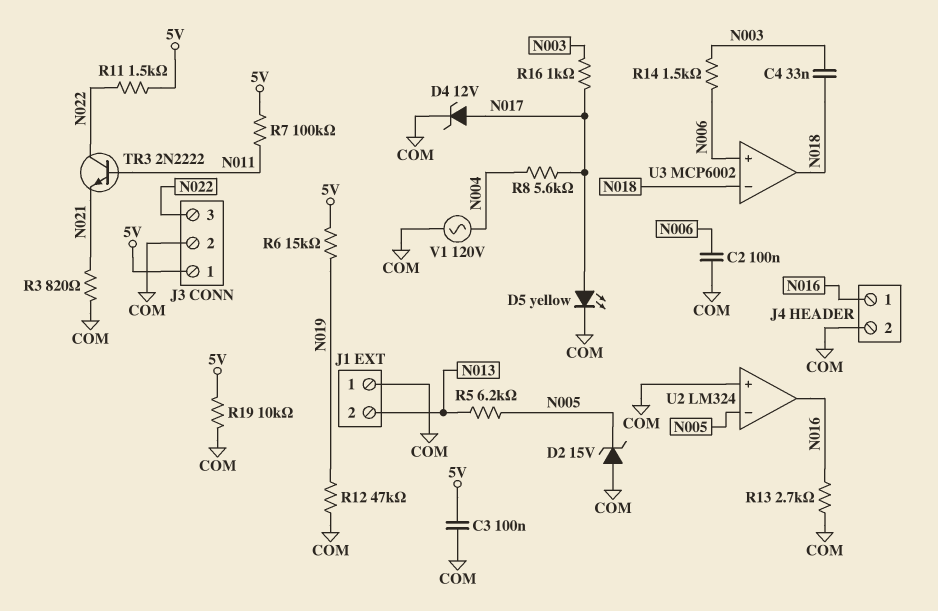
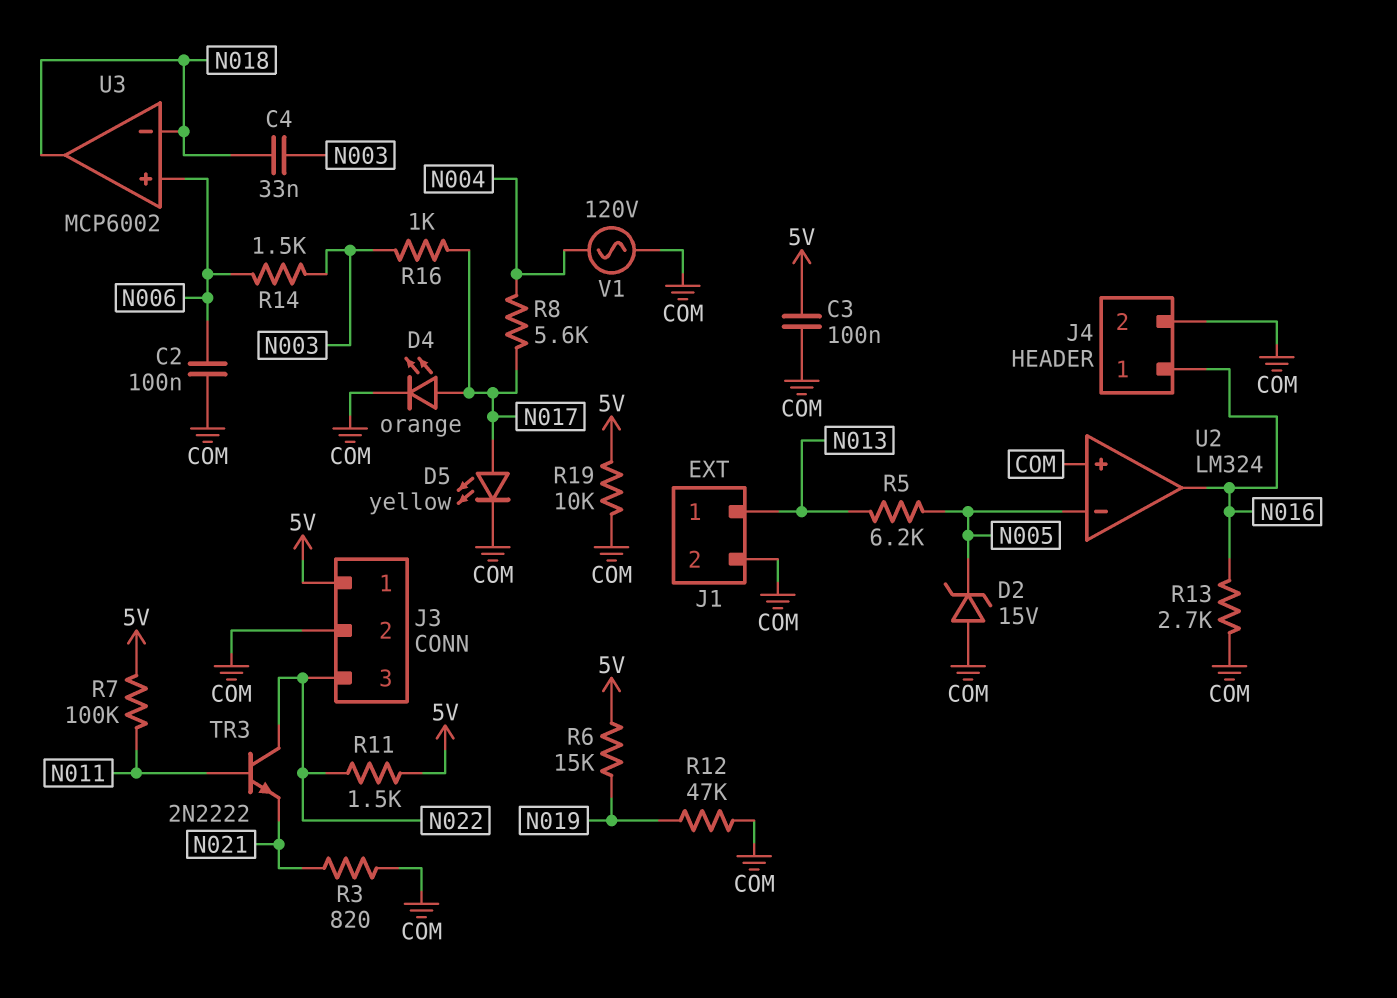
D4: zener 12V (A N017, K COM) -> LED orange (A N017, K COM)
J1 pin 1: COM -> N013
J1 pin 2: N013 -> COM

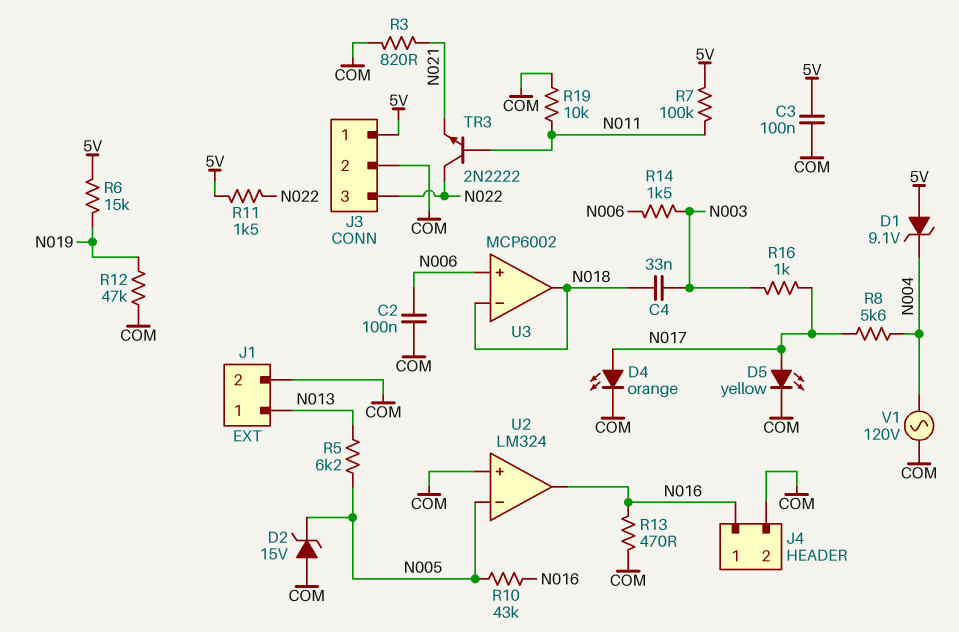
D1: none -> zener 9.1V (A 5V, K N004)
R10: none -> 43k (N005, N016)
R13: 2.7k (COM, N016) -> 470 (COM, N016)
R19: 10k (5V, COM) -> 10k (COM, N011)

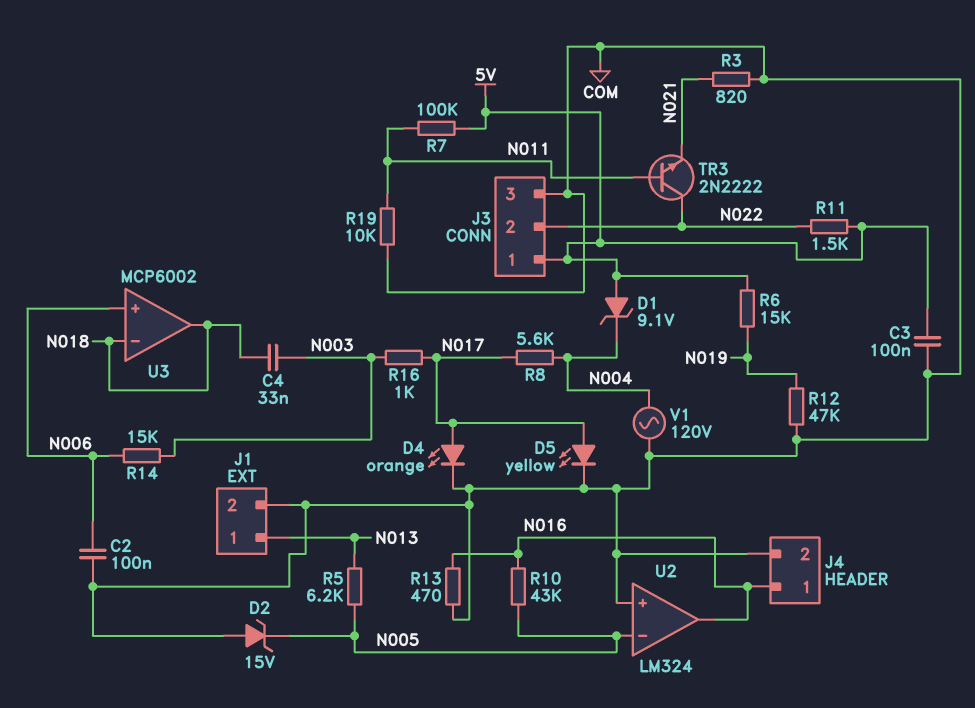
J3 pin 2: COM -> N022
J3 pin 3: N022 -> COM
R14: 1.5k (N003, N006) -> 15k (N003, N006)

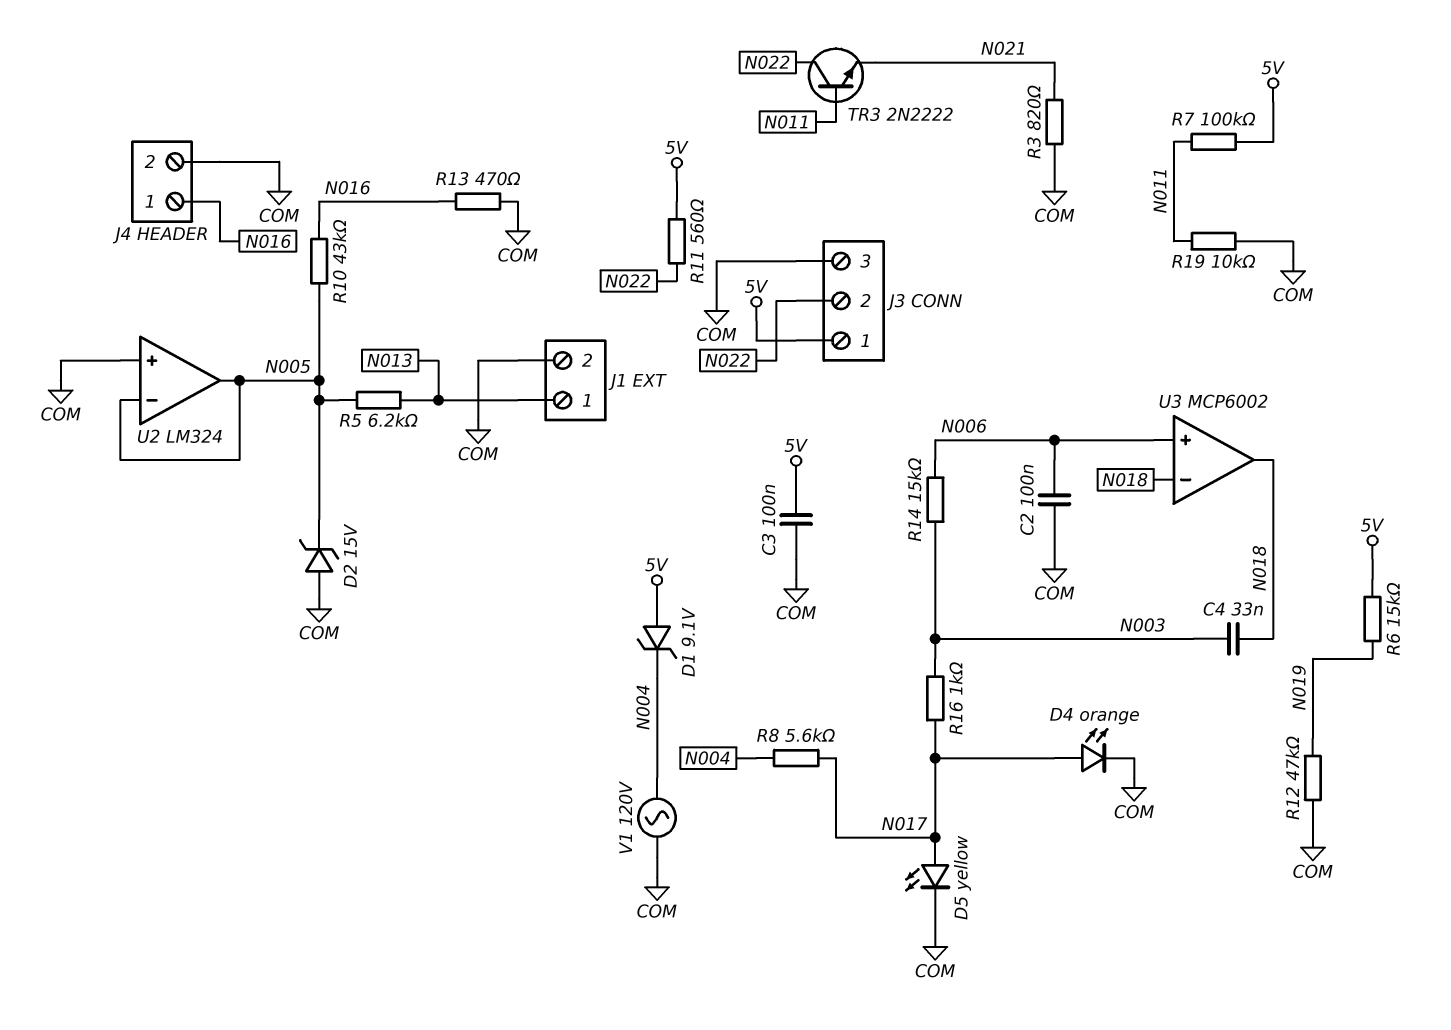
R11: 1.5k (5V, N022) -> 560 (5V, N022)
U2 pin out: N016 -> N005

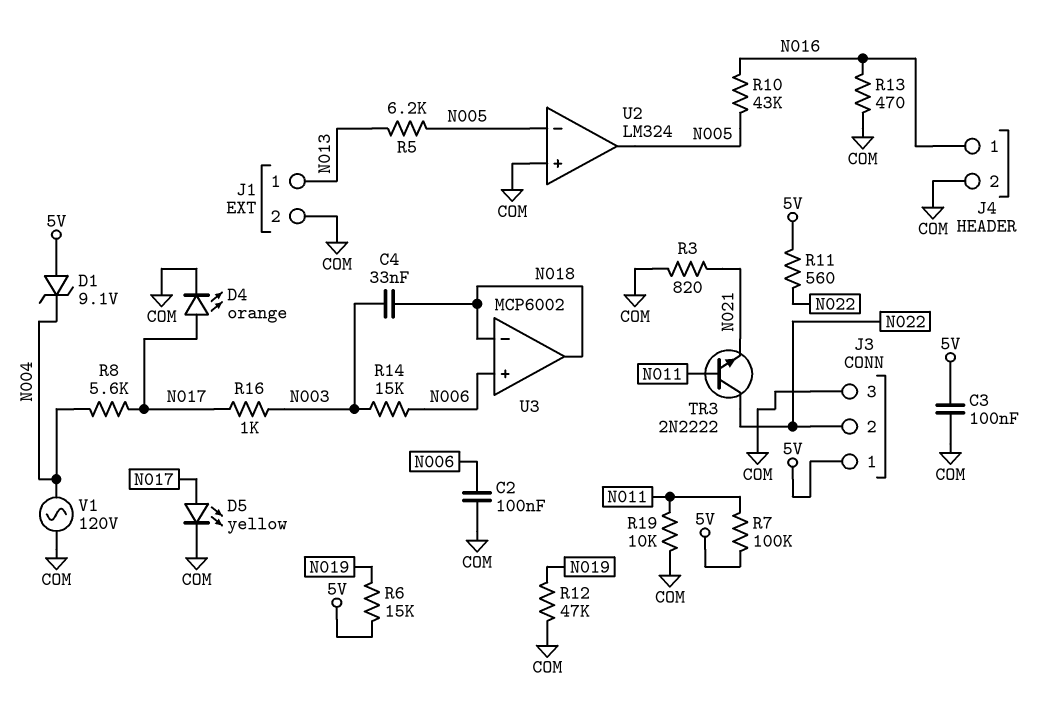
D2: zener 15V (A COM, K N005) -> none

